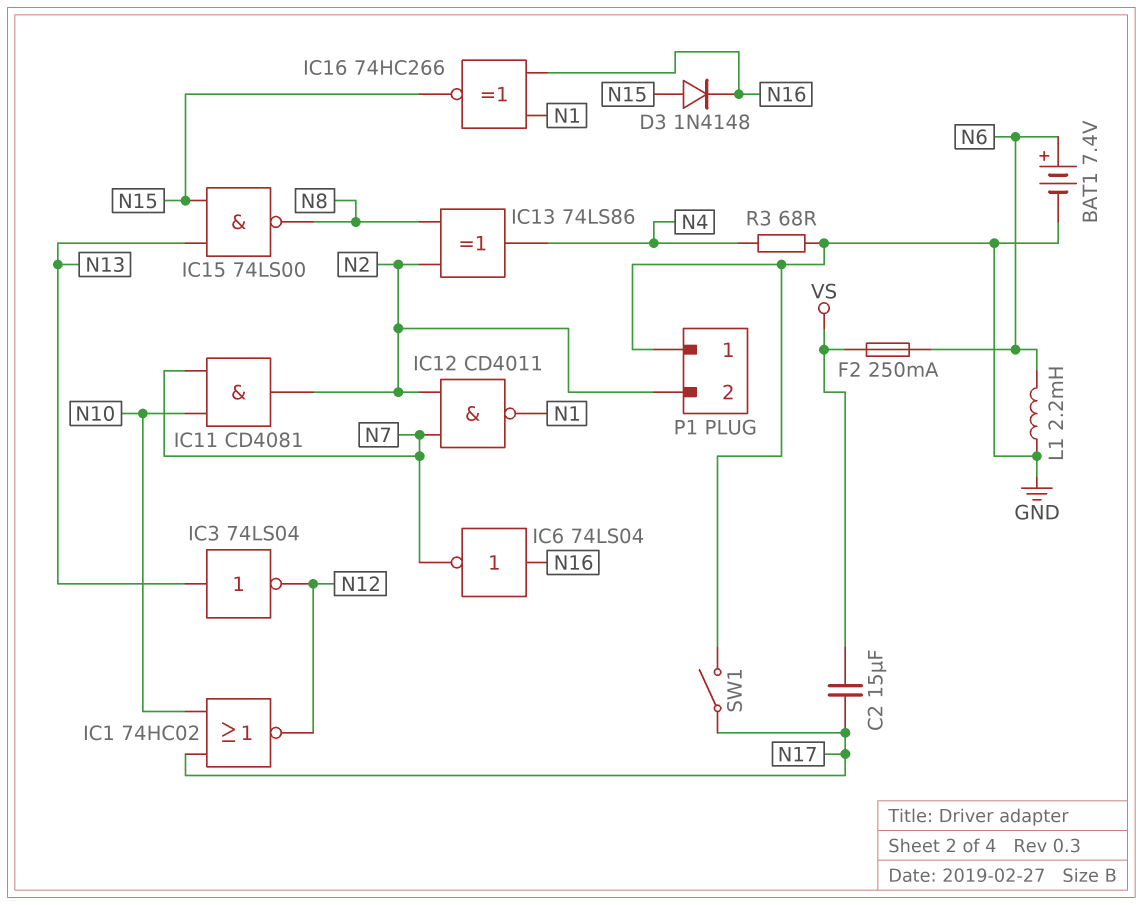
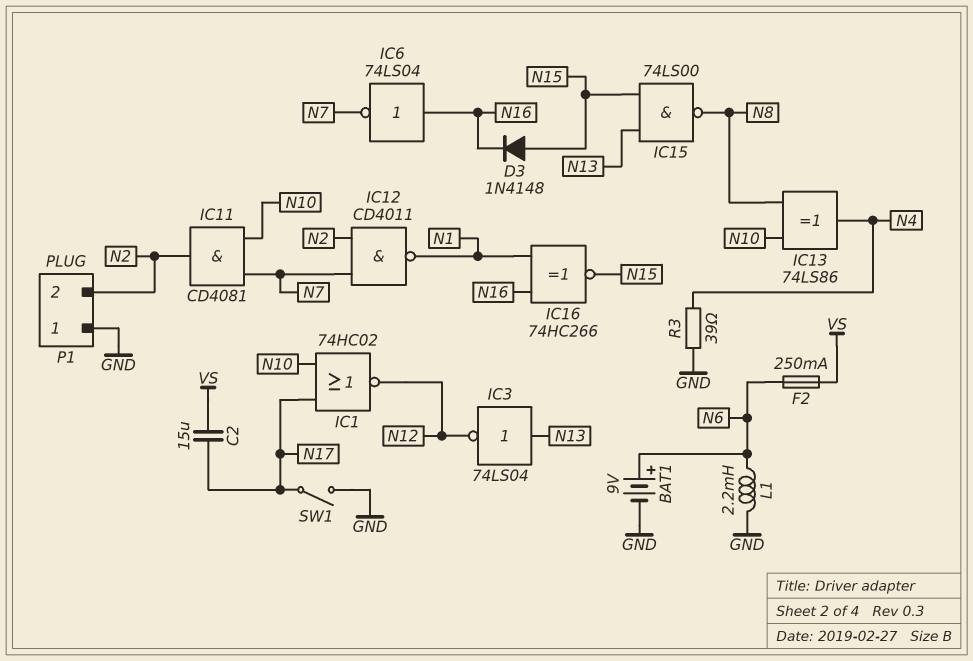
BAT1: 7.4V (plus N6, minus GND) -> 9V (plus N6, minus GND)
IC13: XOR 74LS86 (in N2, in N8, out N4) -> XOR 74LS86 (in N8, in N10, out N4)
R3: 68 (GND, N4) -> 39 (GND, N4)

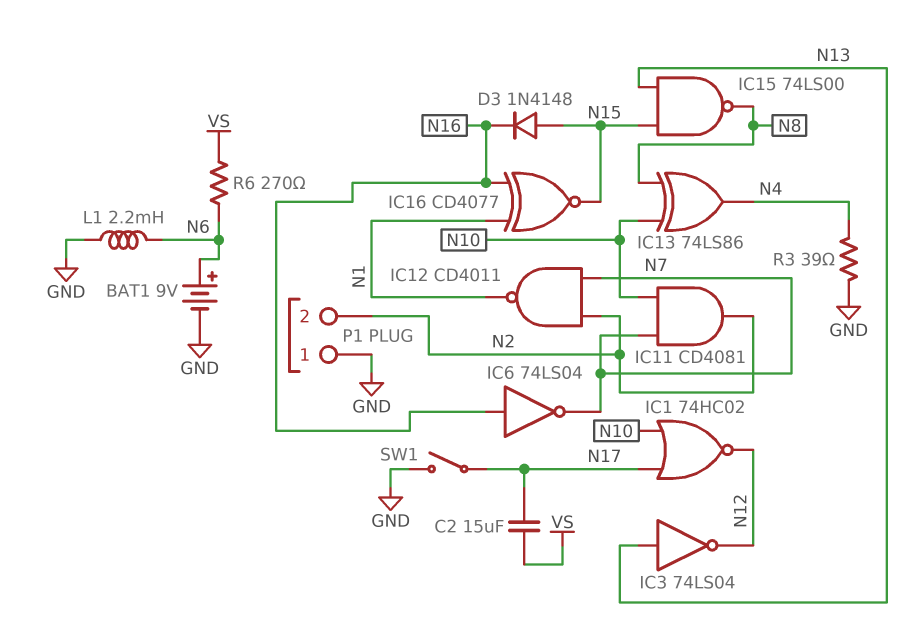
F2: 250mA (N6, VS) -> none
IC16: XNOR 74HC266 (in N1, in N16, out N15) -> XNOR CD4077 (in N1, in N16, out N15)
R6: none -> 270 (N6, VS)

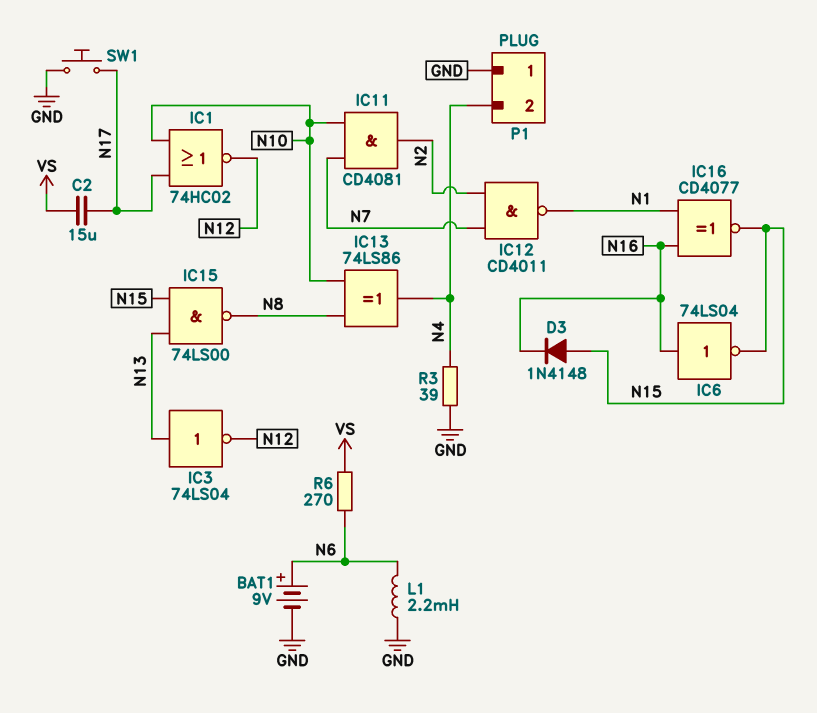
IC6: NOT 74LS04 (in N16, out N7) -> NOT 74LS04 (in N16, out N15)
P1 pin 2: N2 -> N4
SW1: switch (GND, N17) -> button (GND, N17)

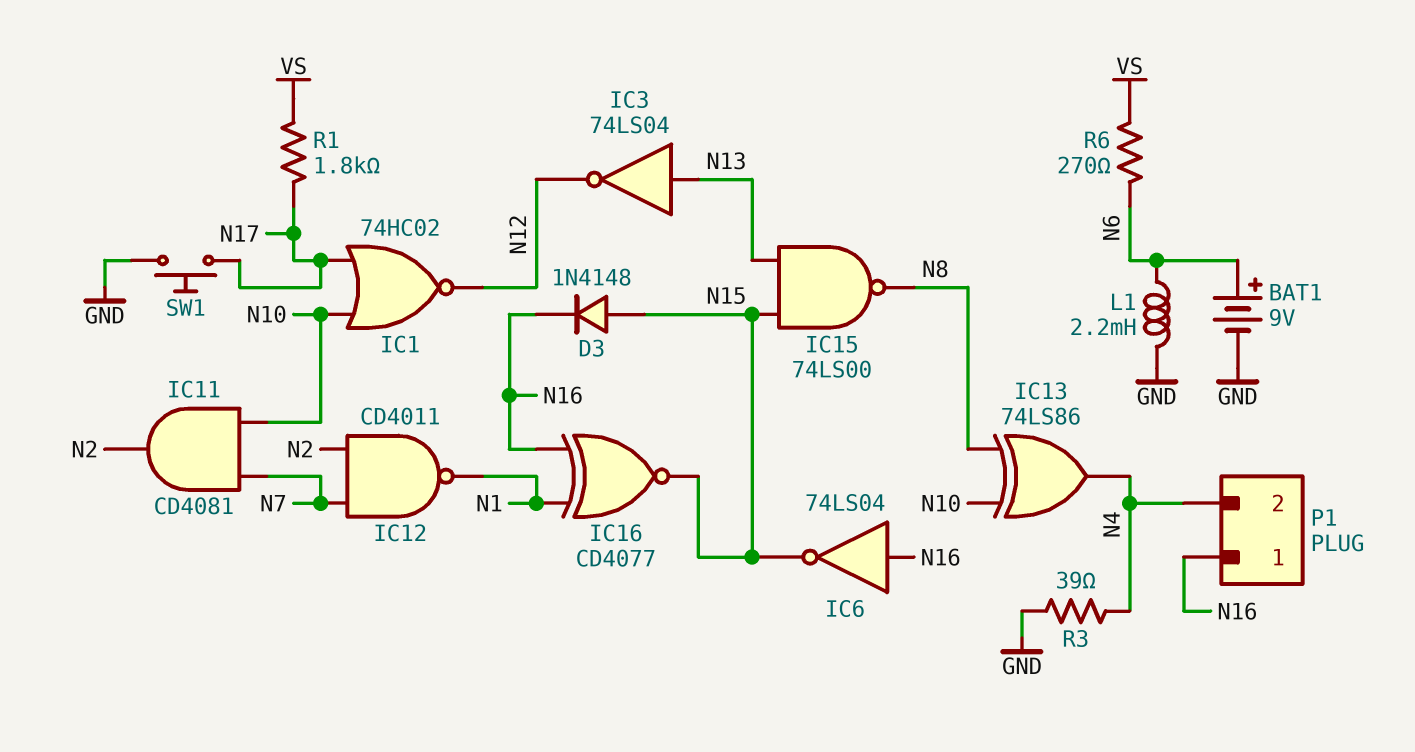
C2: 15uF (N17, VS) -> none
P1 pin 1: GND -> N16
R1: none -> 1.8k (N17, VS)

